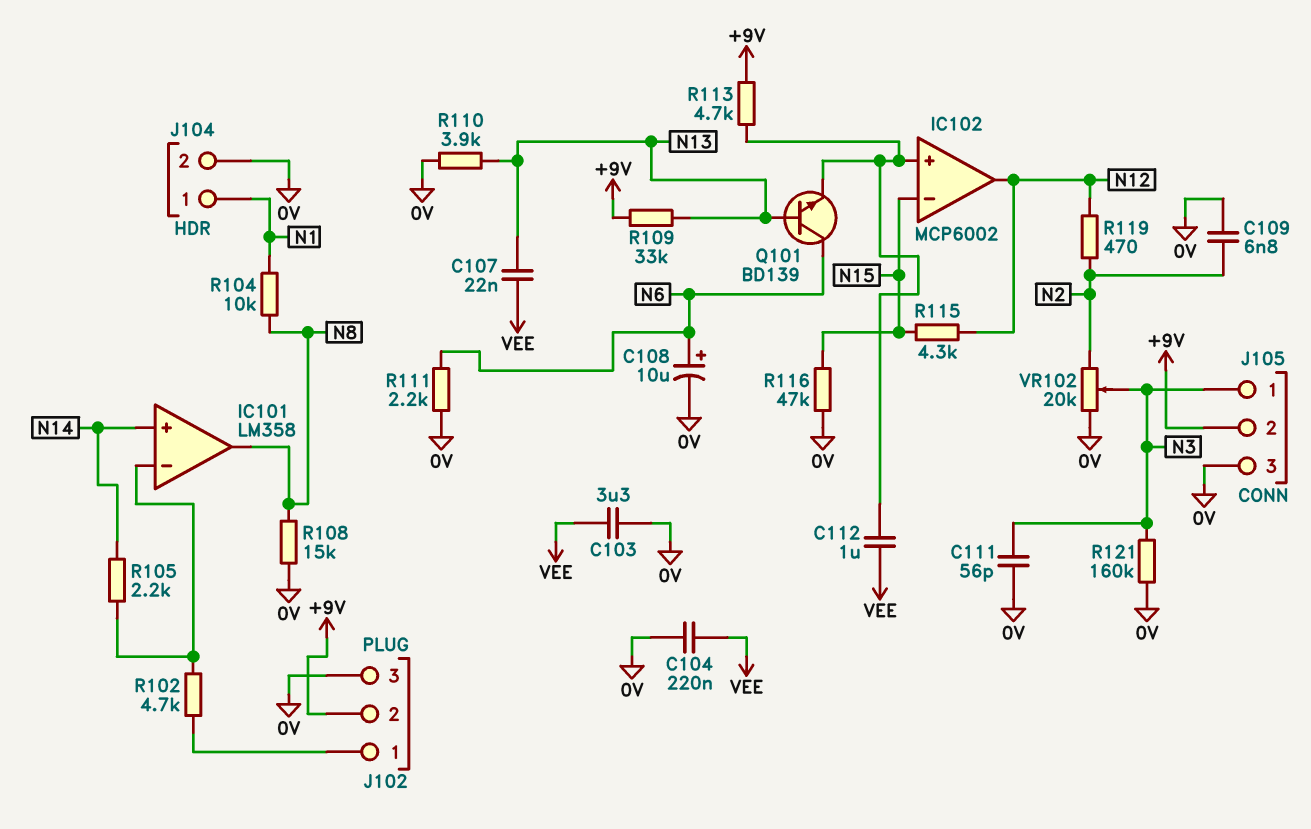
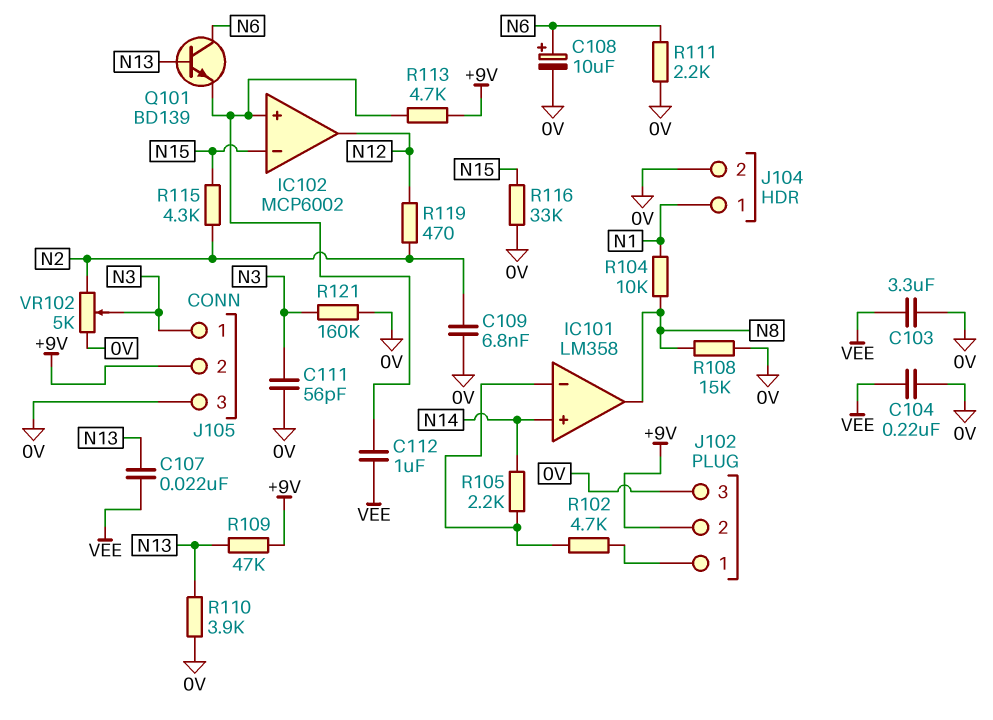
R109: 33k (+9V, N13) -> 47k (+9V, N13)
R115: 4.3k (N12, N15) -> 4.3k (N2, N15)
R116: 47k (0V, N15) -> 33k (0V, N15)
VR102: 20k (0V, N2, wiper N3) -> 5k (0V, N2, wiper N3)

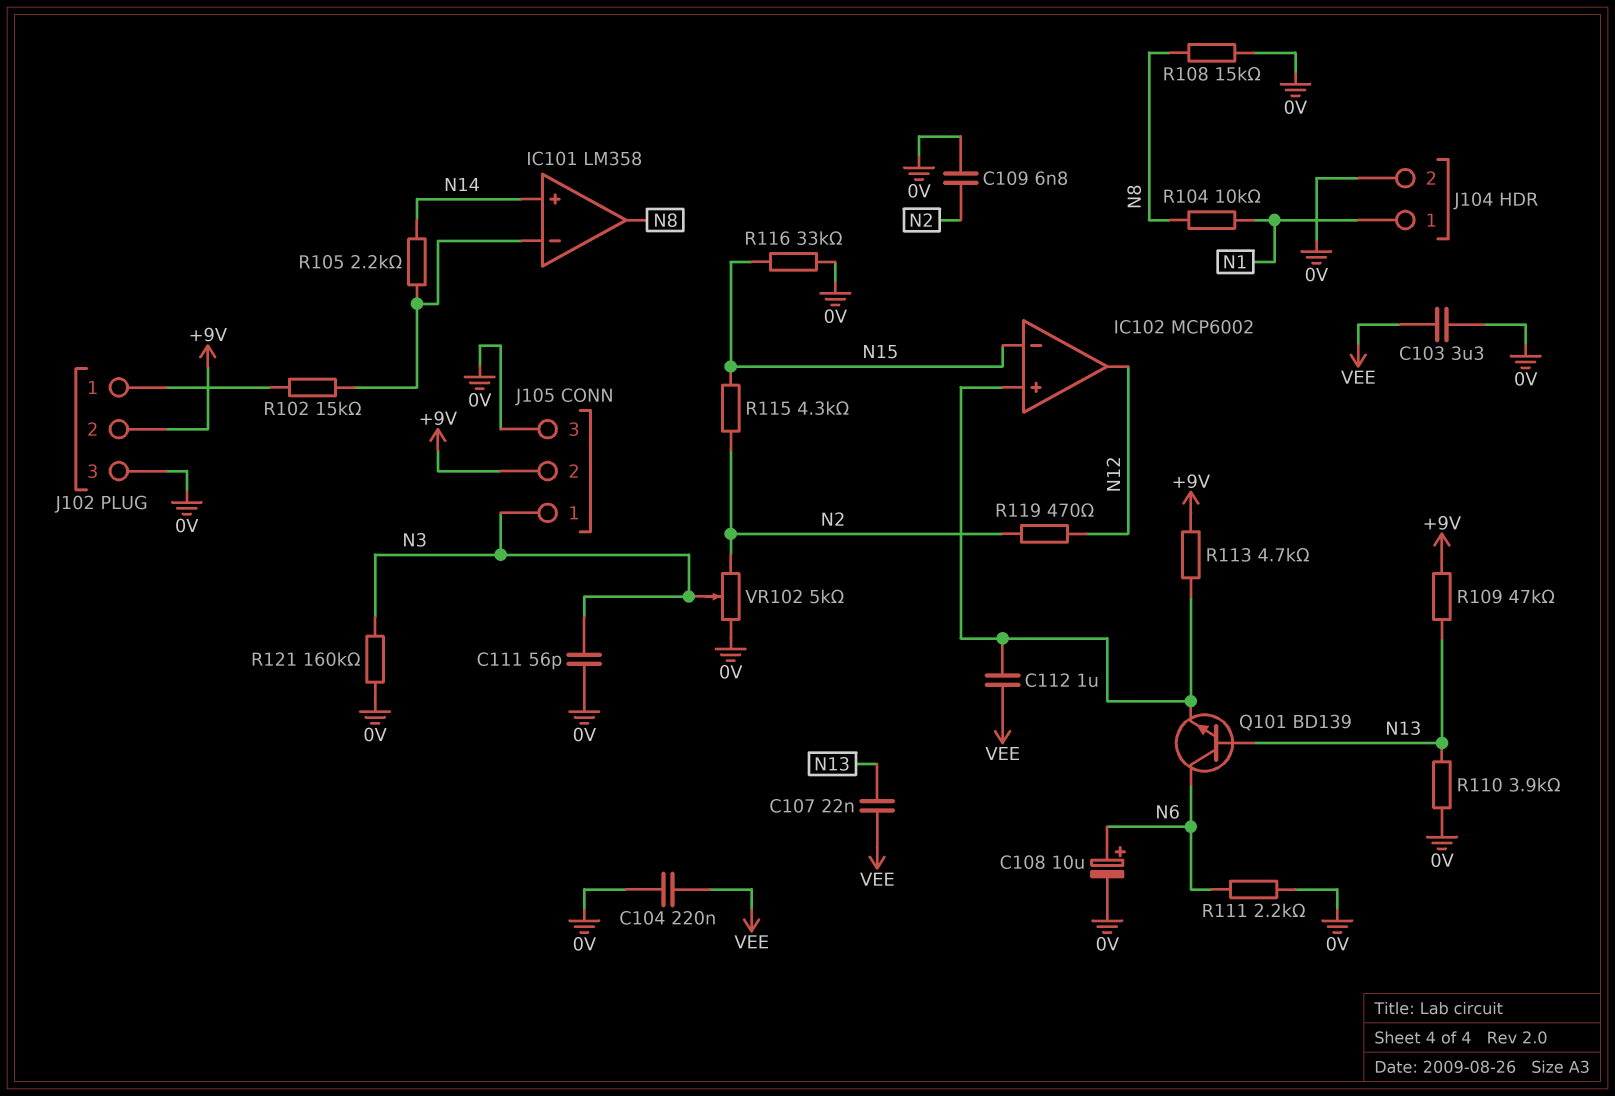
R102: 4.7k (IC101/in-, J102/1) -> 15k (IC101/in-, J102/1)

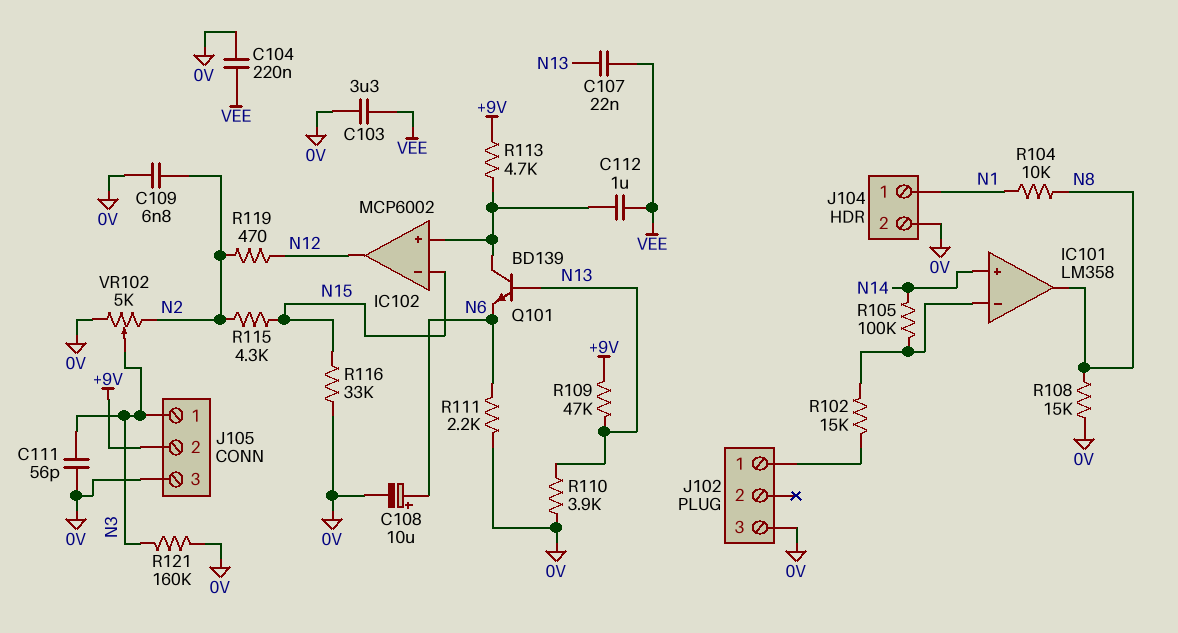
J102 pin 2: +9V -> none
Q101: NPN BD139 (B N13, C N6, E IC102/in+) -> NPN BD139 (B N13, C IC102/in+, E N6)
R105: 2.2k (IC101/in-, N14) -> 100k (IC101/in-, N14)

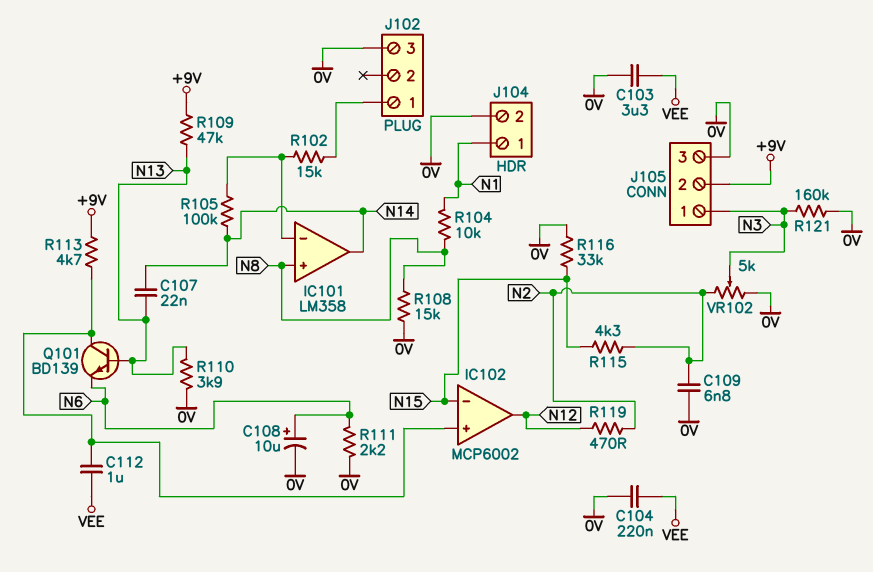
C107: 22nF (N13, VEE) -> 22nF (N13, N14)
C111: 56pF (0V, N3) -> none
IC101 pin in+: N14 -> N8
IC101 pin out: N8 -> N14

